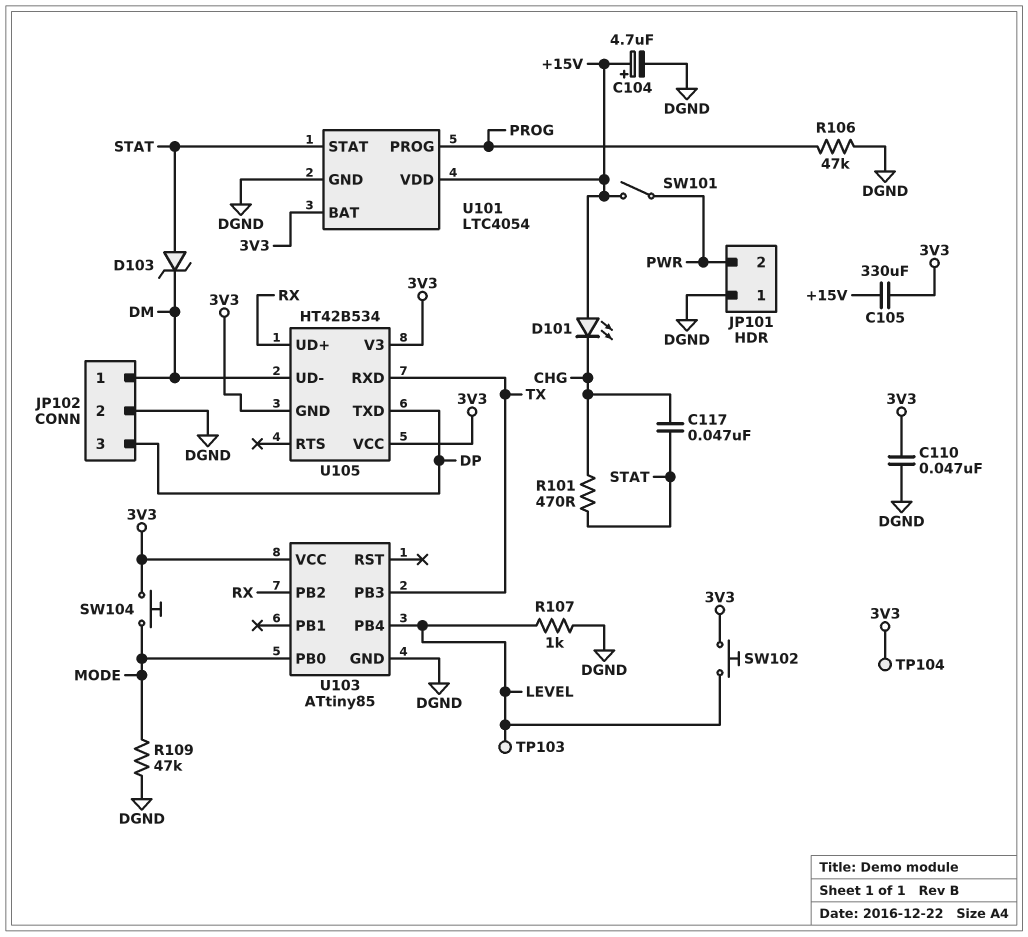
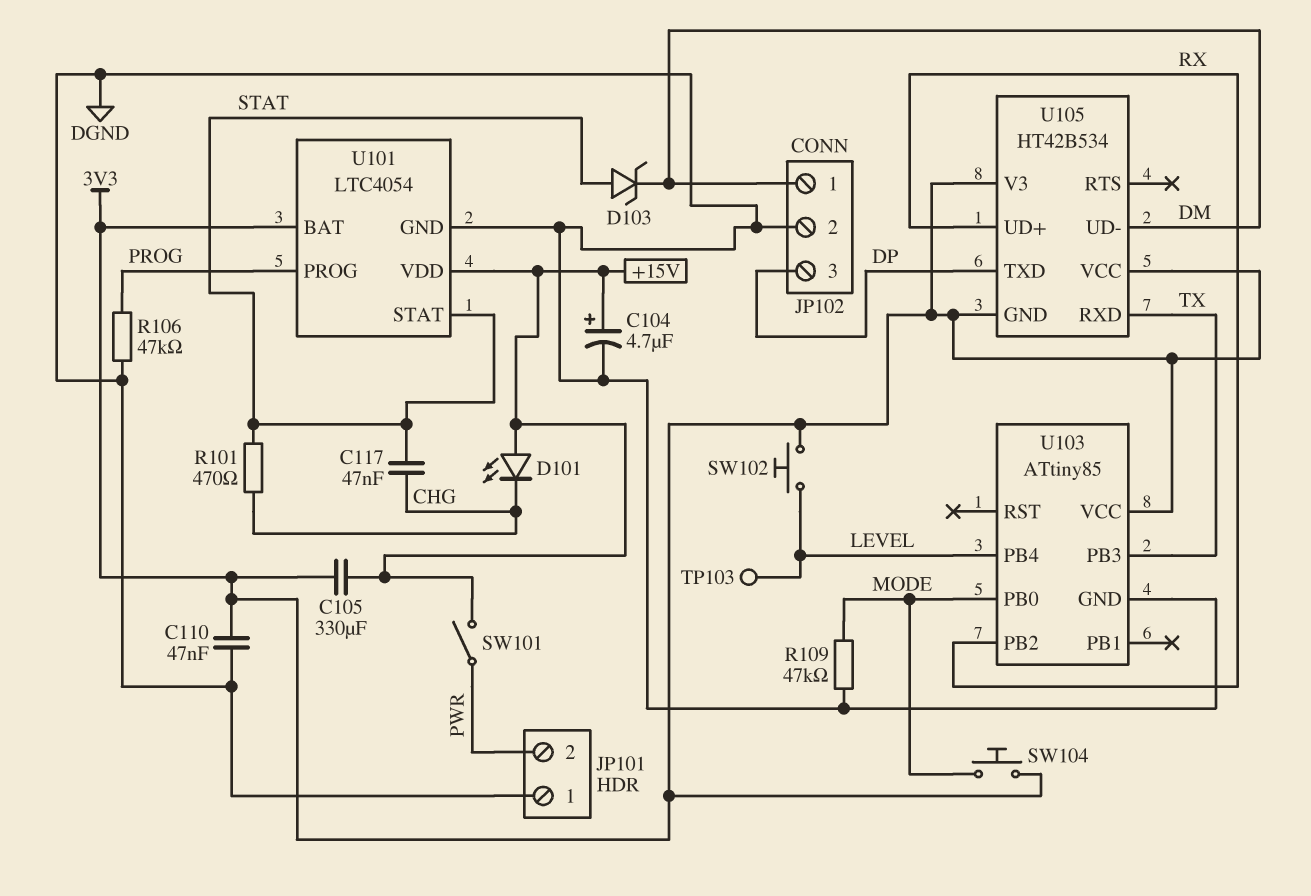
R107: 1k (DGND, LEVEL) -> none
TP104: test point (3V3) -> none

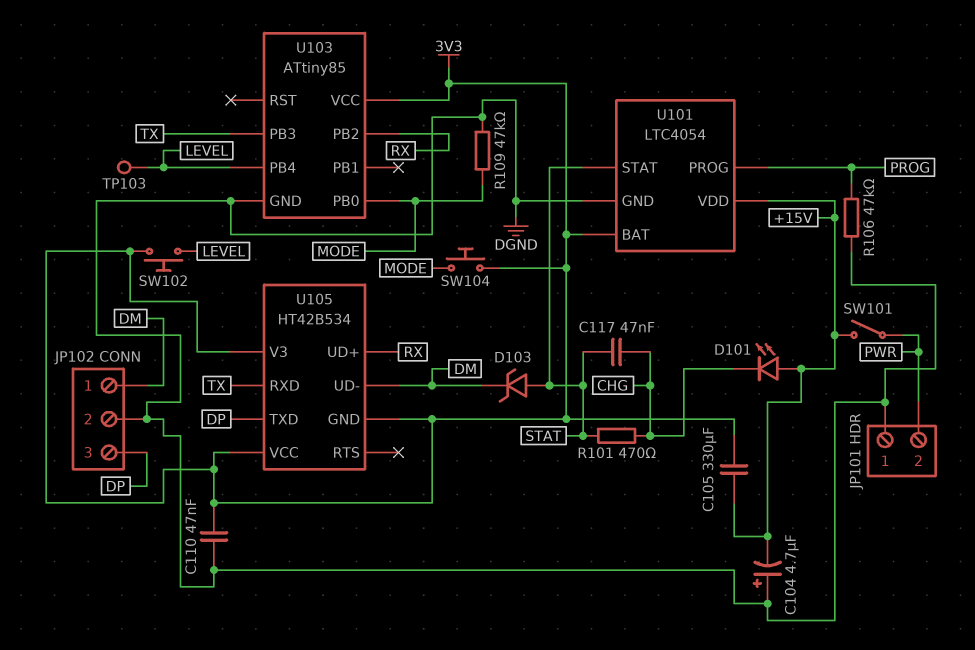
C104: 4.7uF (plus +15V, minus DGND) -> 4.7uF (plus DGND, minus +15V)

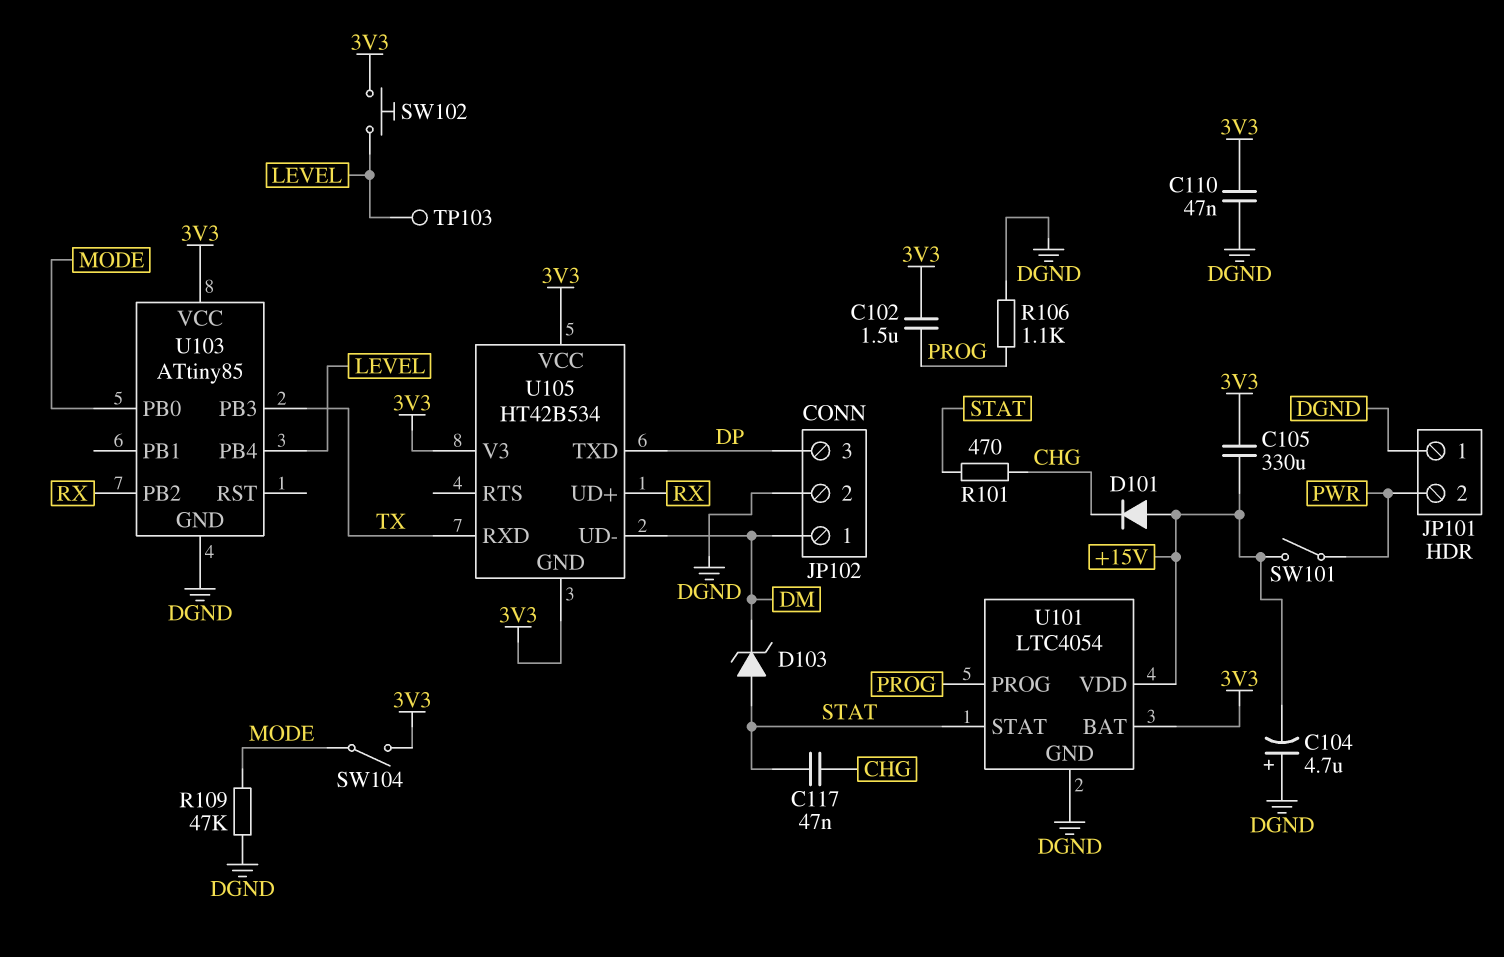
C102: none -> 1.5uF (3V3, PROG)
D101: LED (A +15V, K CHG) -> diode (A +15V, K CHG)
R106: 47k (DGND, PROG) -> 1.1k (DGND, PROG)
SW104: button (3V3, MODE) -> switch (3V3, MODE)

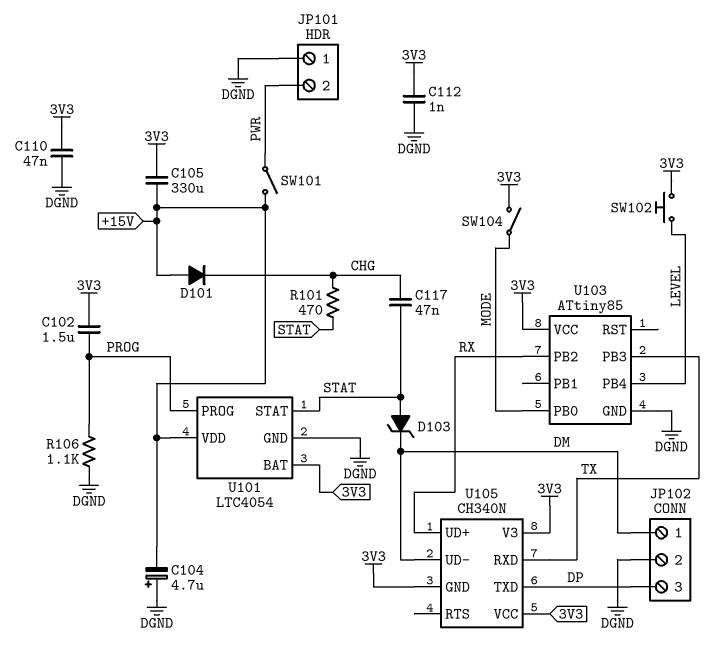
C112: none -> 1nF (3V3, DGND)
R109: 47k (DGND, MODE) -> none
TP103: test point (LEVEL) -> none
U105: HT42B534 -> CH340N

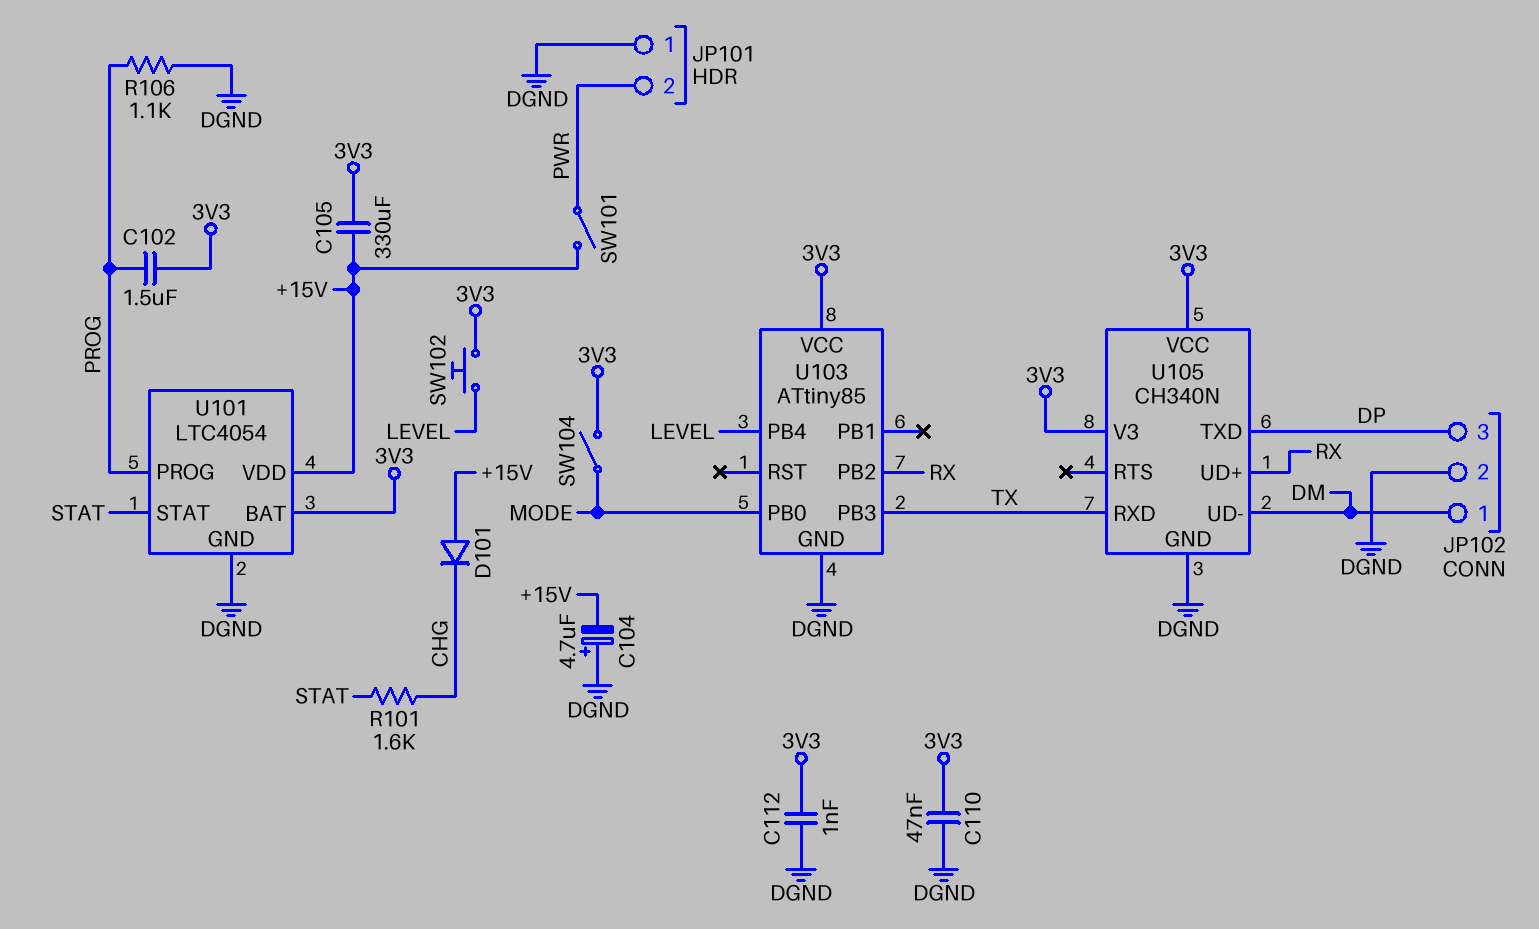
C117: 47nF (CHG, STAT) -> none
D103: zener (A STAT, K DM) -> none
R101: 470 (CHG, STAT) -> 1.6k (CHG, STAT)
U105 pin GND: 3V3 -> DGND

